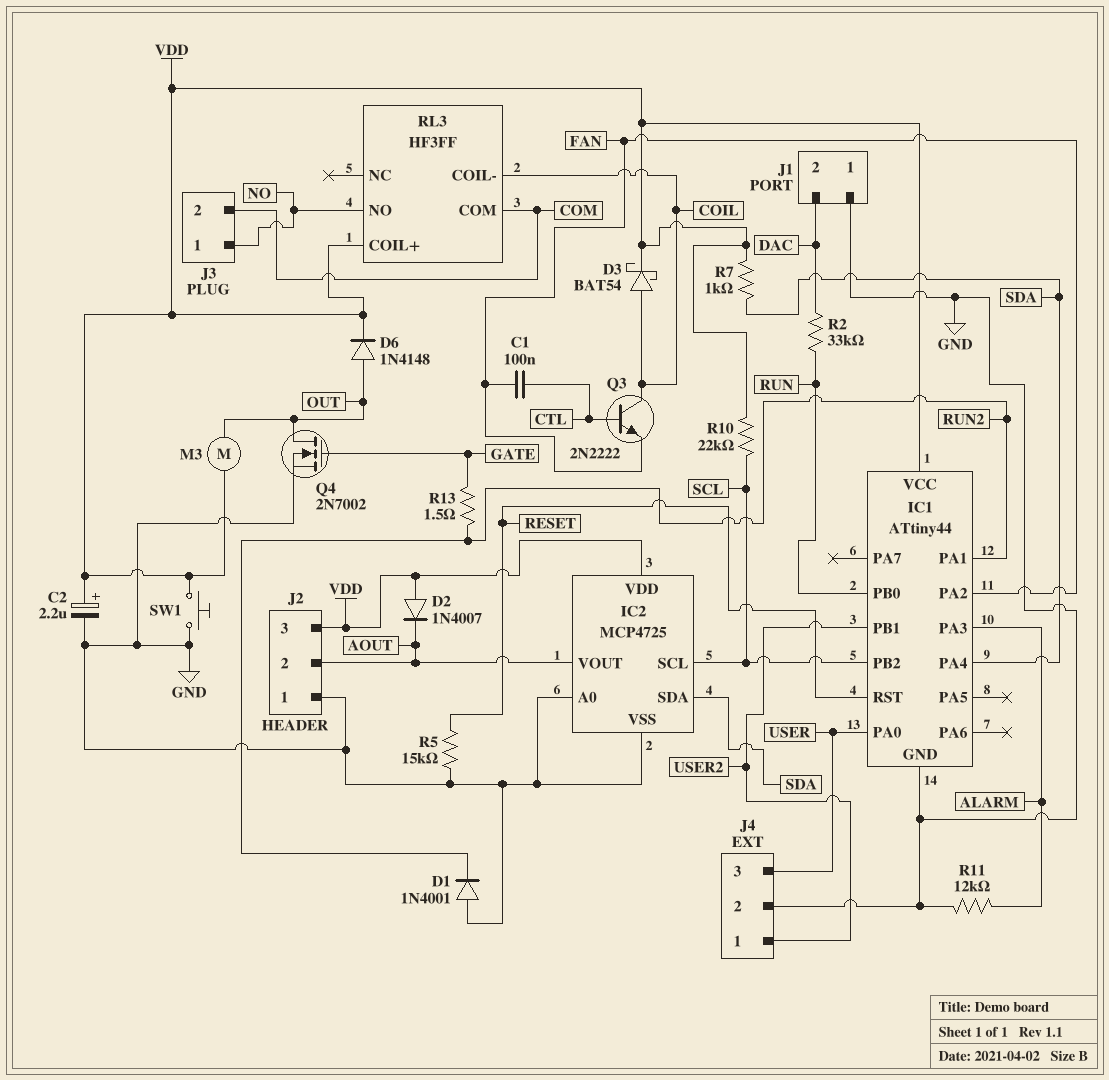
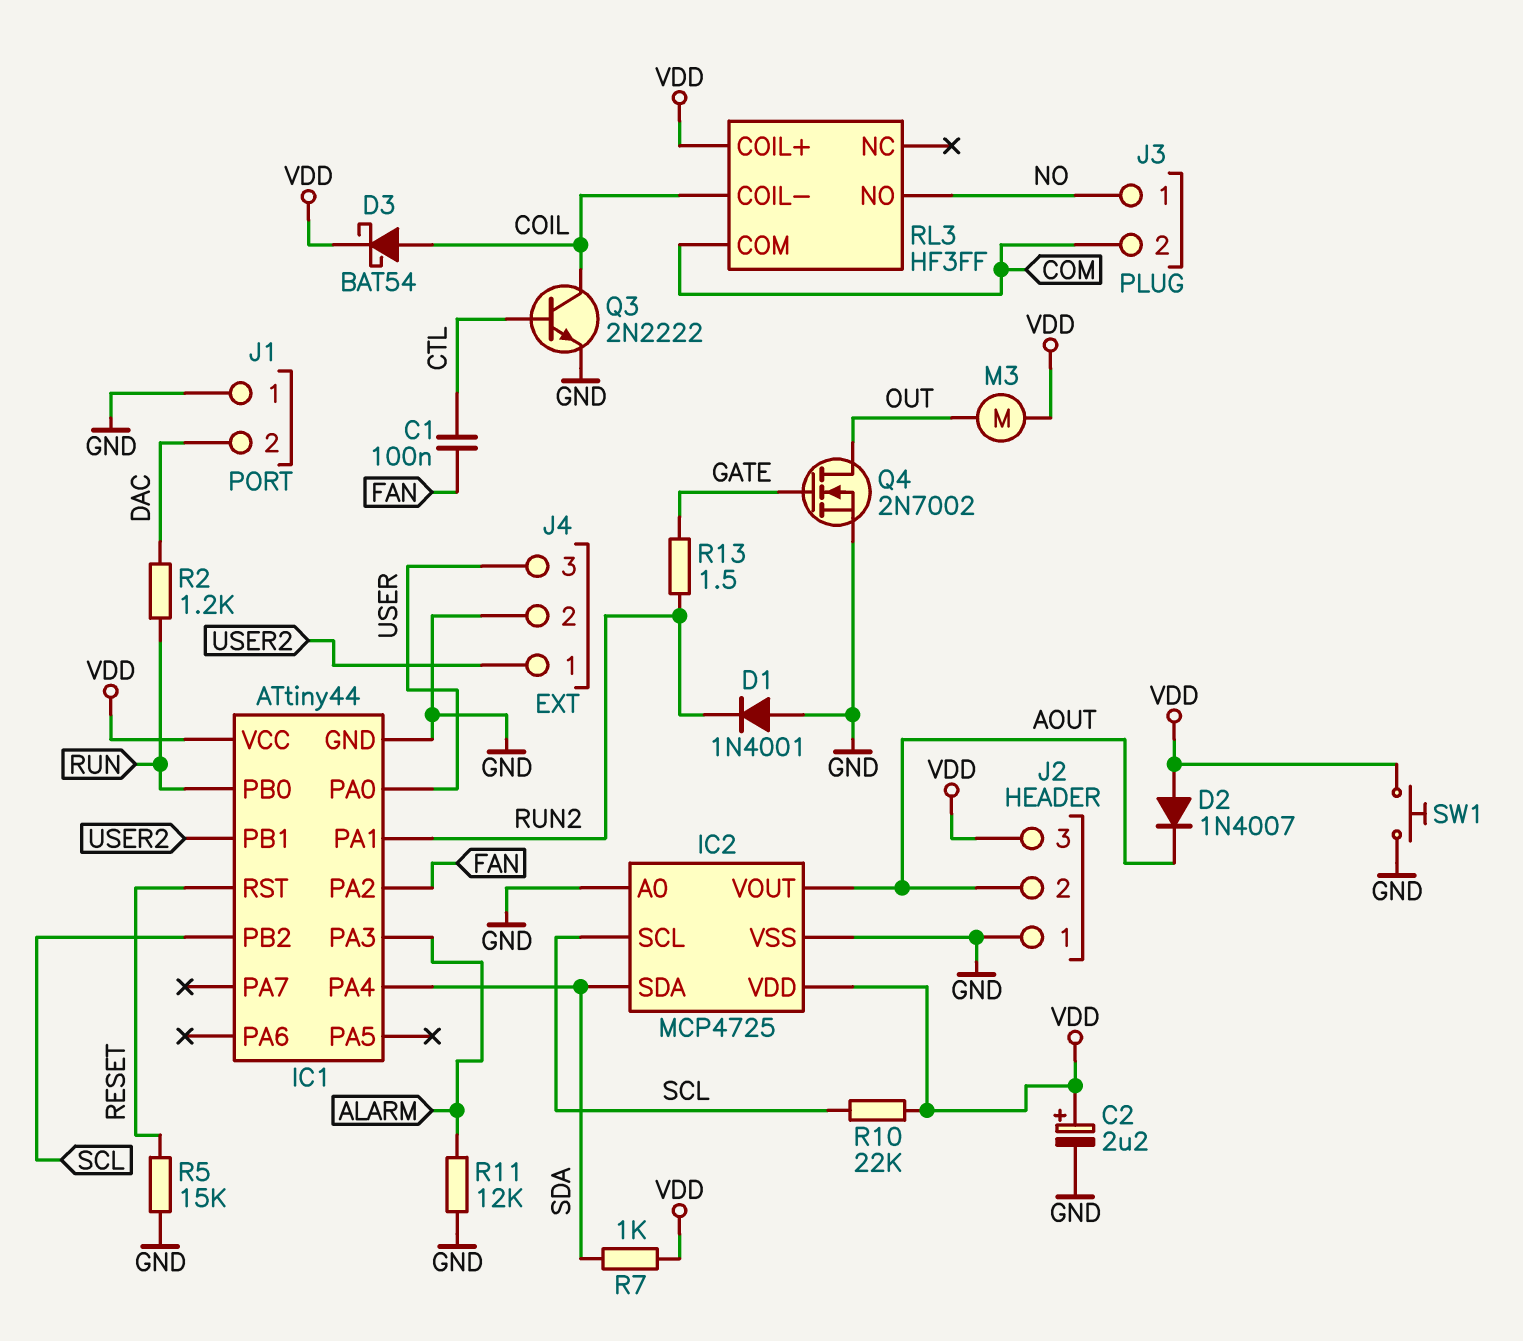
D6: diode 1N4148 (A OUT, K VDD) -> none
Q3: NPN 2N2222 (B CTL, C COIL, E FAN) -> NPN 2N2222 (B CTL, C COIL, E GND)
R2: 33k (DAC, RUN) -> 1.2k (DAC, RUN)

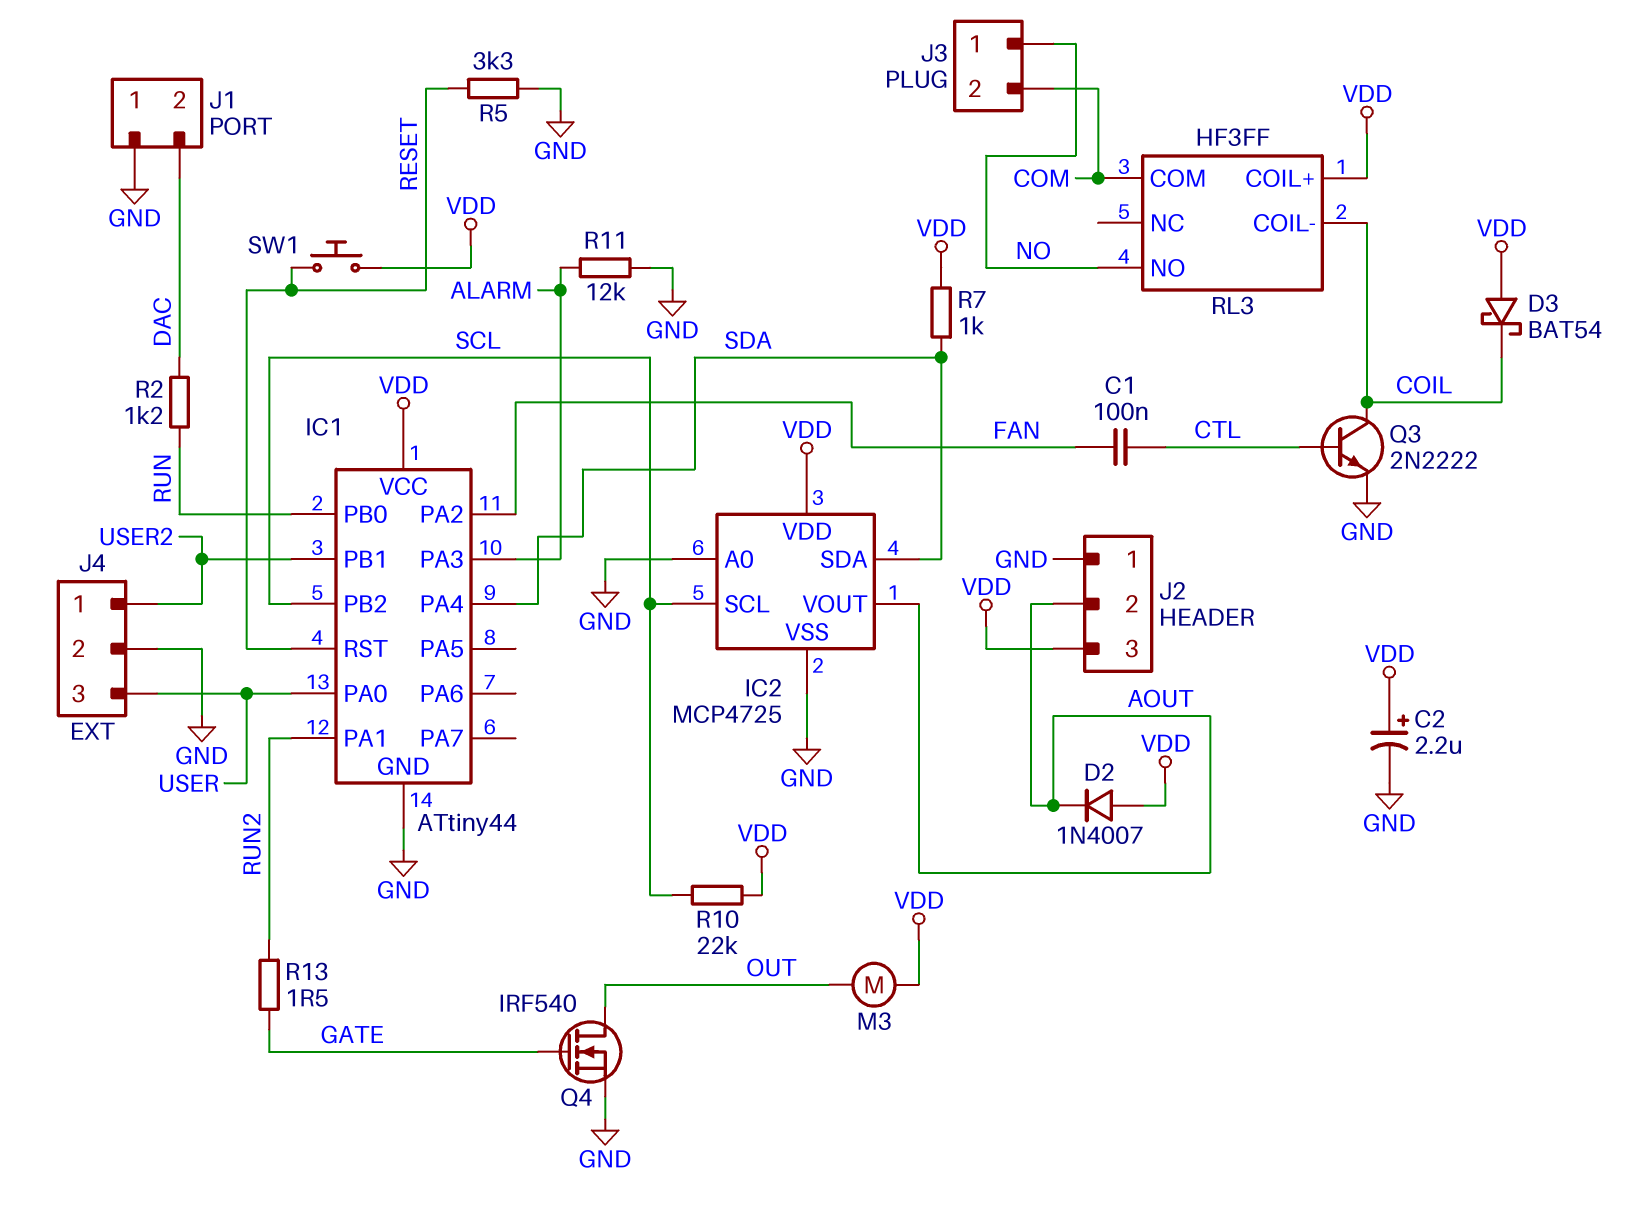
D1: diode 1N4001 (A GND, K RUN2) -> none
D3: schottky BAT54 (A COIL, K VDD) -> schottky BAT54 (A VDD, K COIL)
Q4: NMOS 2N7002 (G GATE, D OUT, S GND) -> NMOS IRF540 (G GATE, D OUT, S GND)
R5: 15k (GND, RESET) -> 3.3k (GND, RESET)
SW1: button (GND, VDD) -> button (RESET, VDD)

